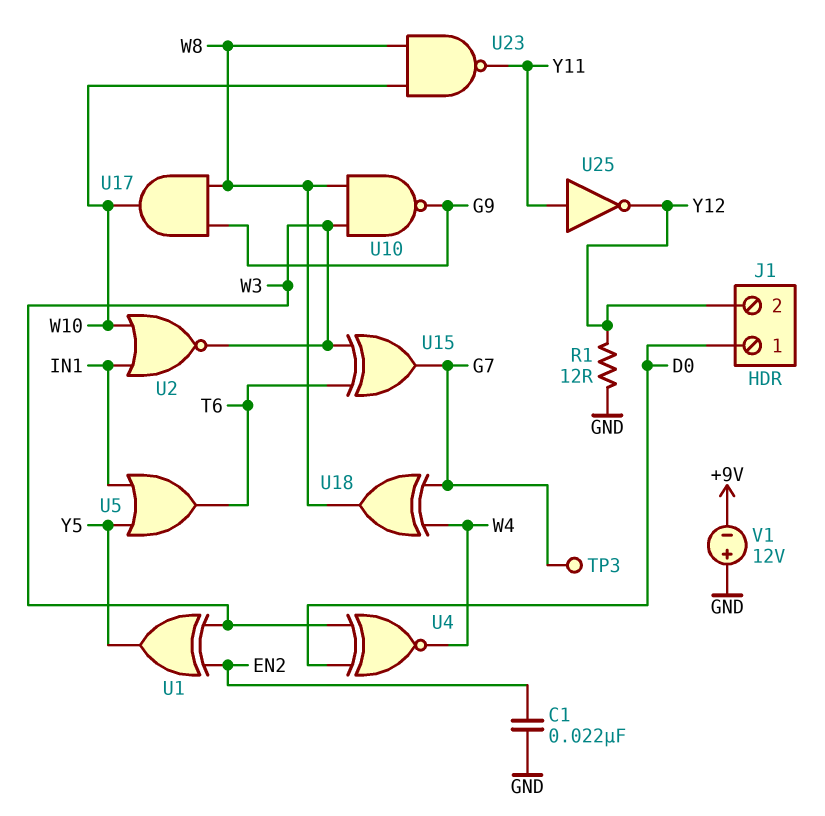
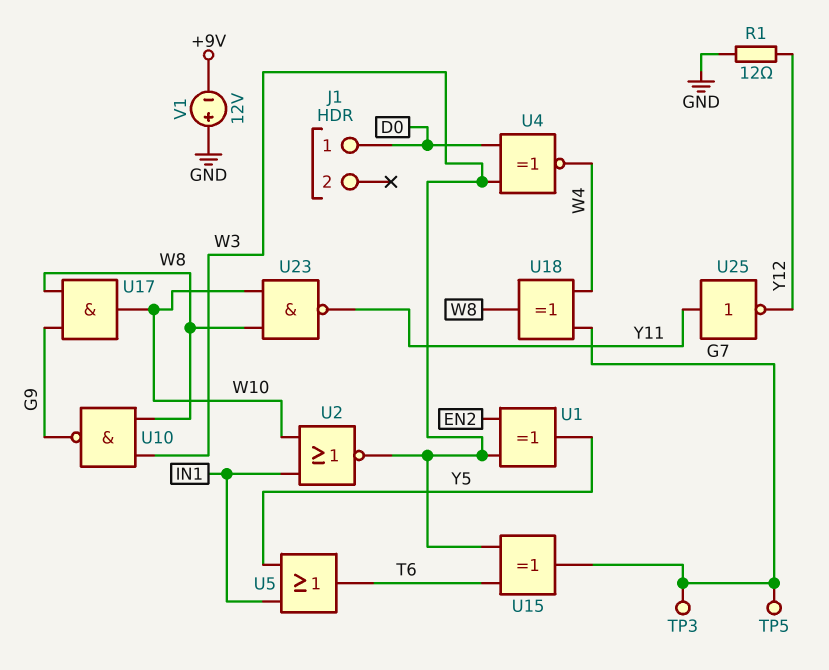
C1: 22nF (EN2, GND) -> none
J1 pin 2: Y12 -> none
TP5: none -> test point (G7)

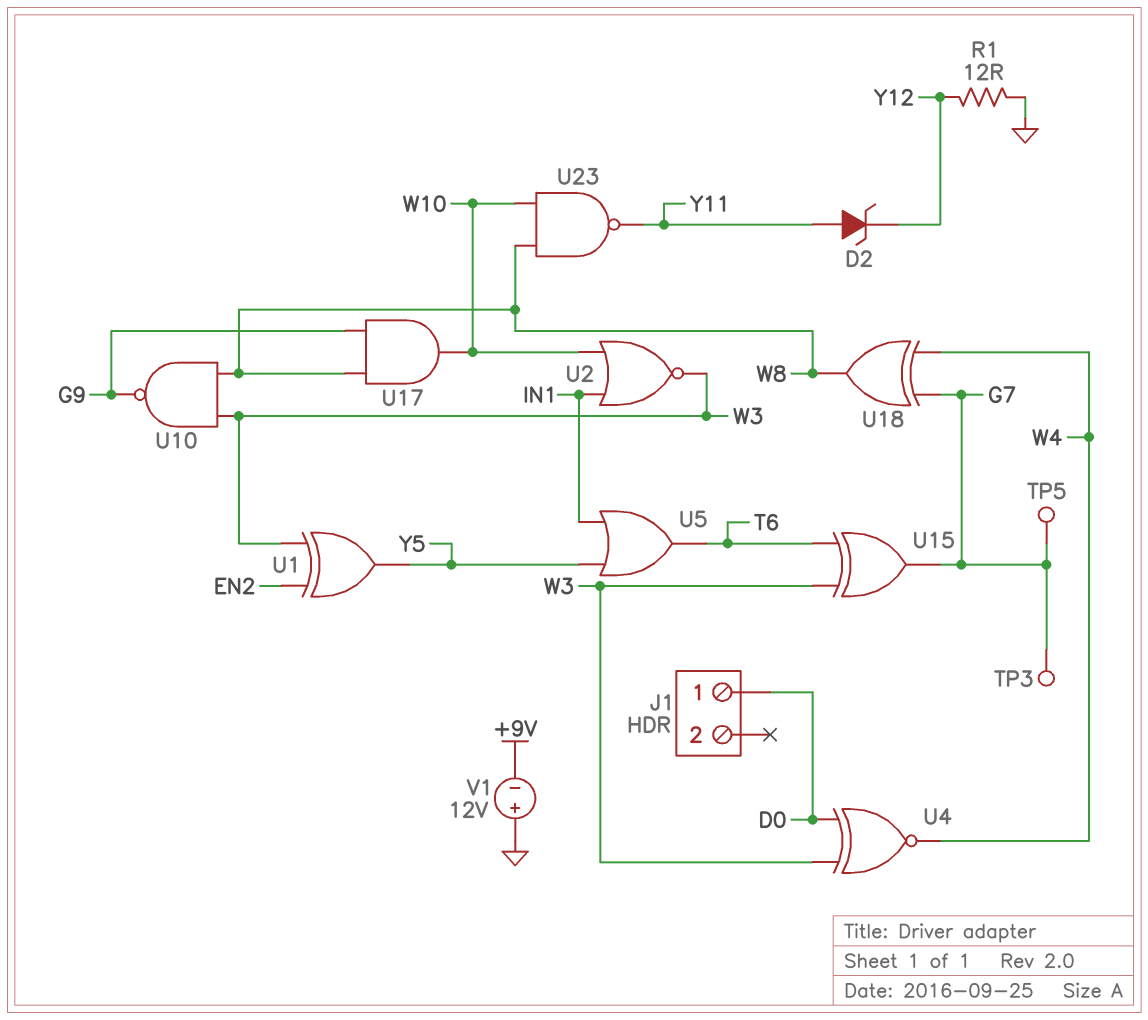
D2: none -> zener (A Y11, K Y12)
U25: NOT (in Y11, out Y12) -> none

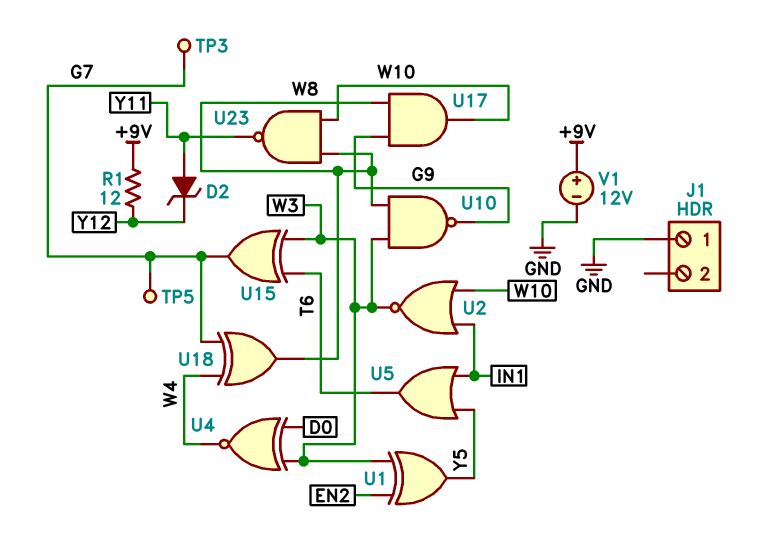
J1 pin 1: D0 -> GND
R1: 12 (GND, Y12) -> 12 (+9V, Y12)
V1: 12V (plus GND, minus +9V) -> 12V (plus +9V, minus GND)

